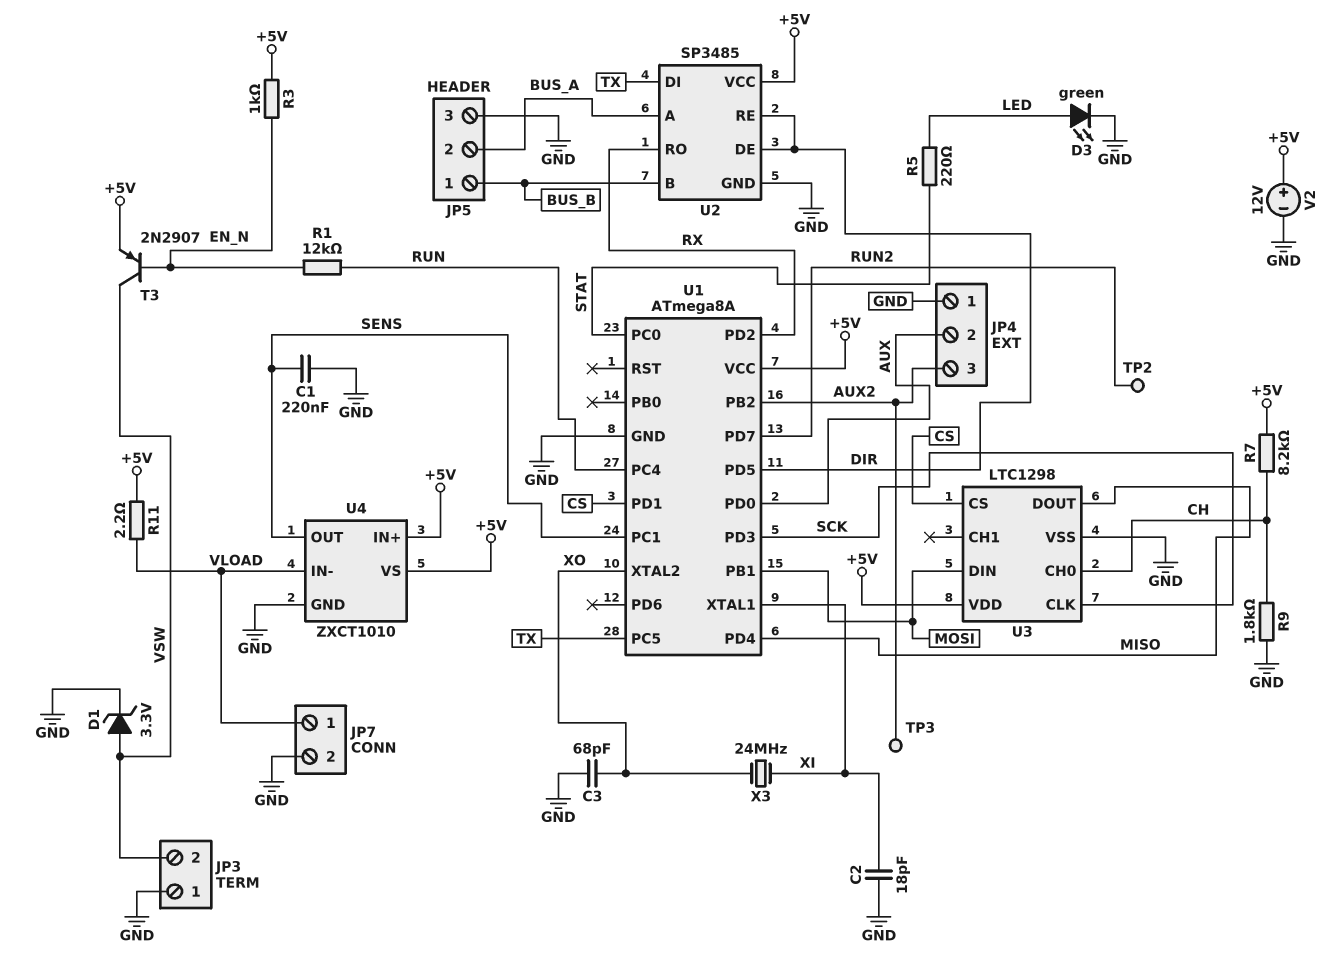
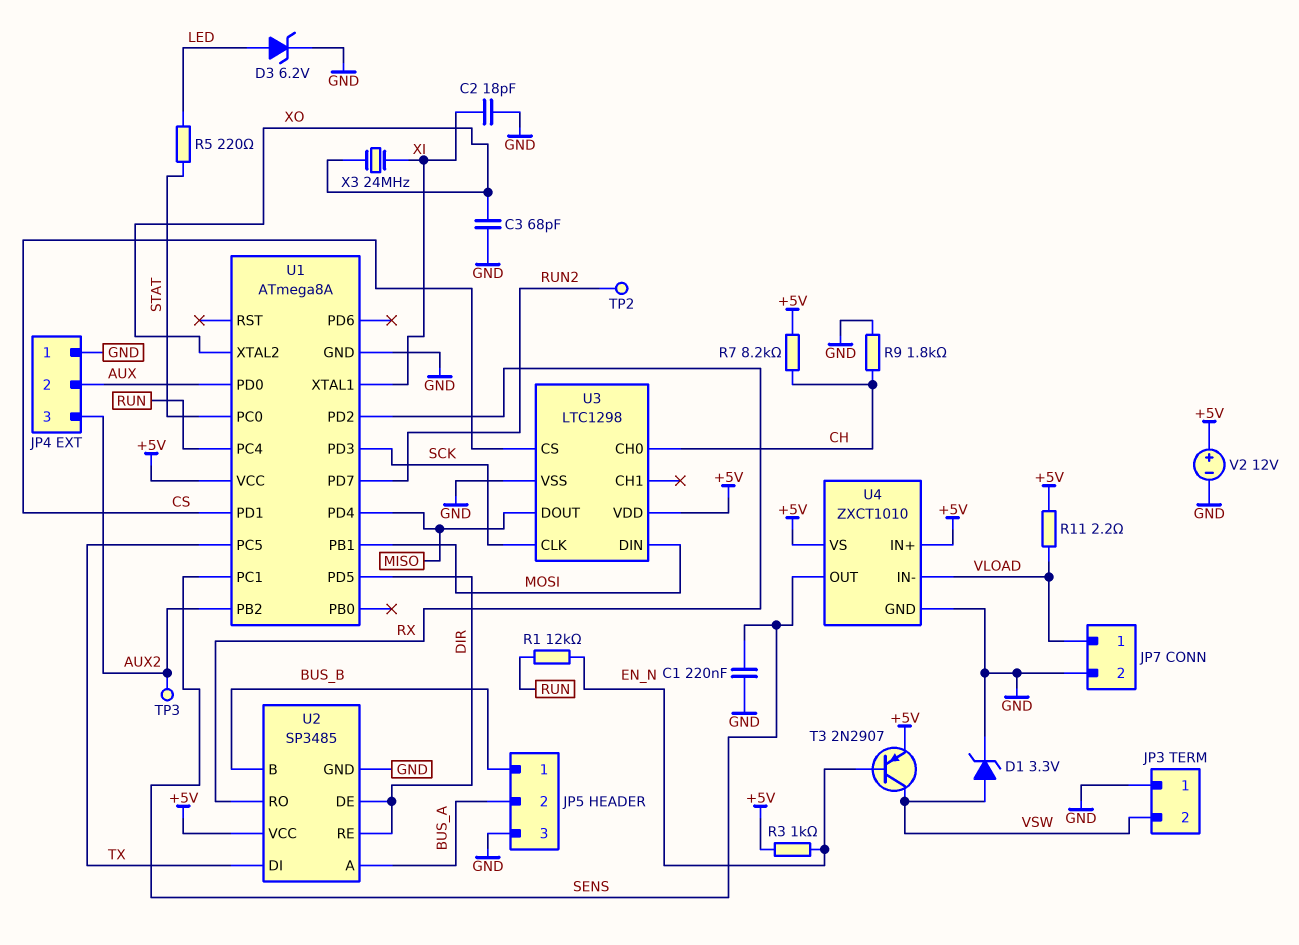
D3: LED green (A LED, K GND) -> zener 6.2V (A LED, K GND)

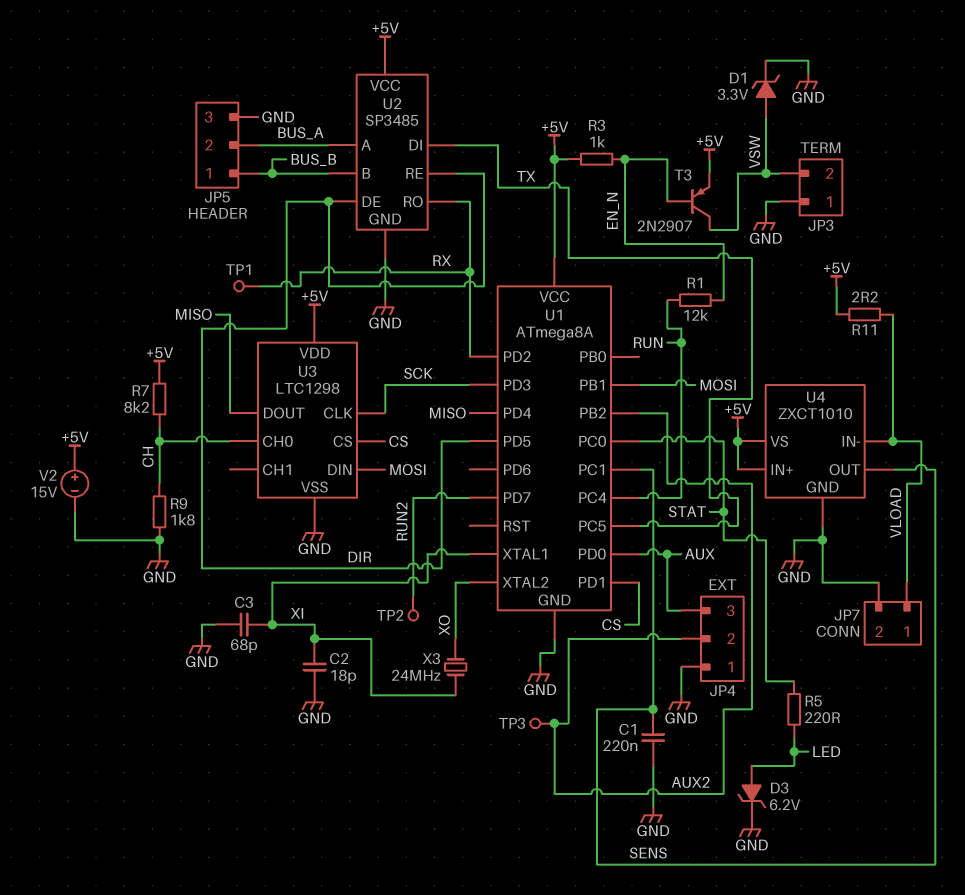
C3: 68pF (GND, XO) -> 68pF (GND, XI)
JP4 pin 2: AUX -> AUX2
JP4 pin 3: AUX2 -> AUX
TP1: none -> test point (RX)
V2: 12V (plus +5V, minus GND) -> 15V (plus +5V, minus GND)

